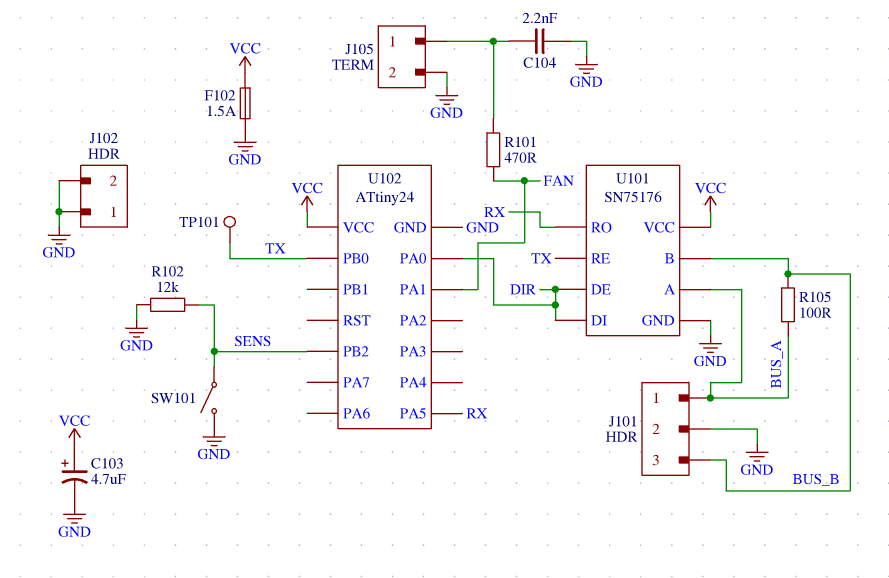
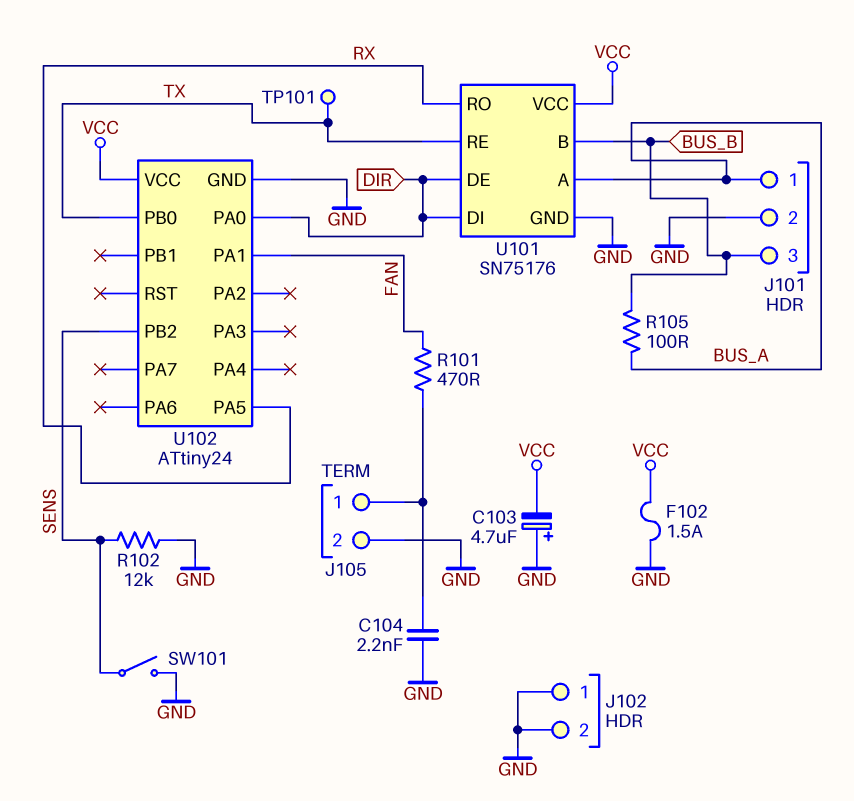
C103: 4.7uF (plus VCC, minus GND) -> 4.7uF (plus GND, minus VCC)

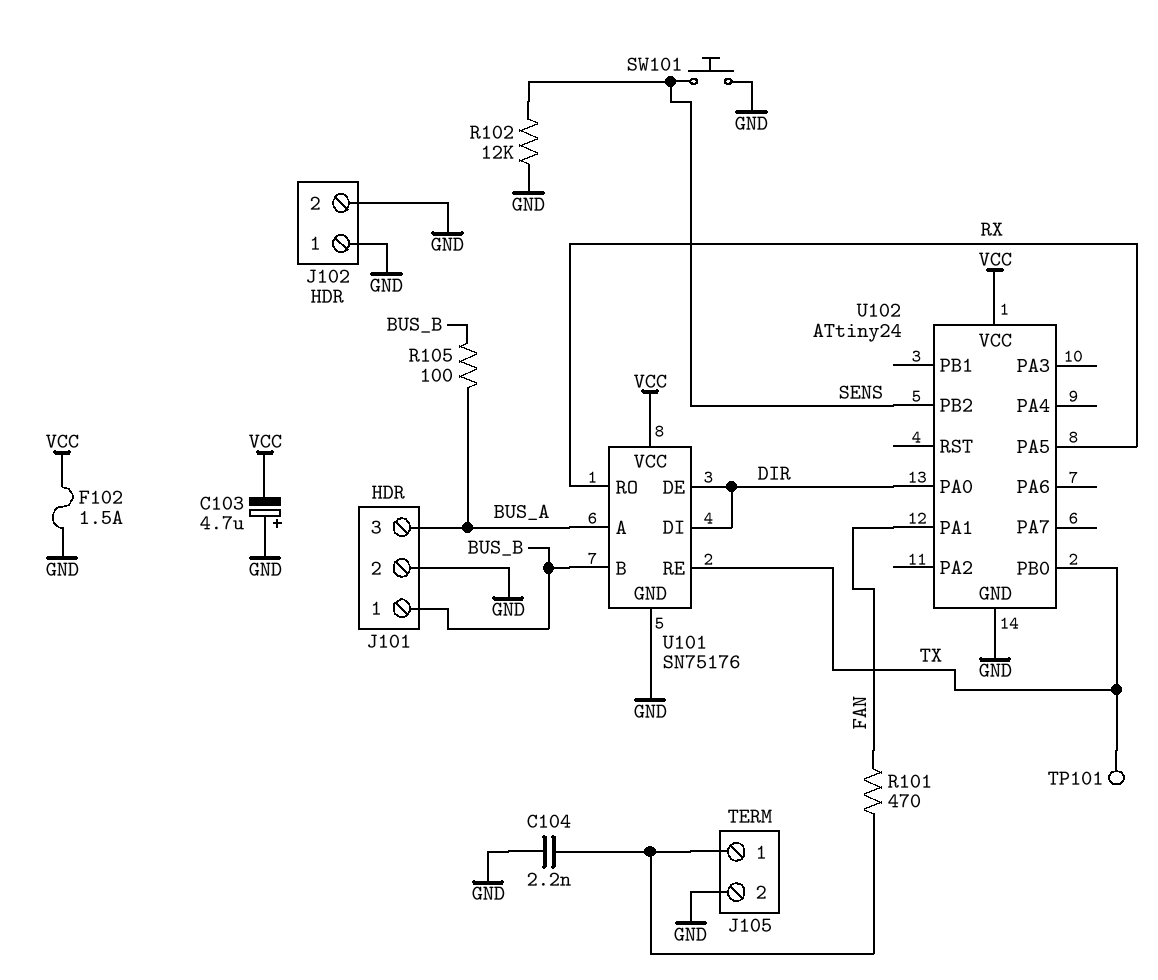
J101 pin 1: BUS_A -> BUS_B
J101 pin 3: BUS_B -> BUS_A
SW101: switch (GND, SENS) -> button (GND, SENS)

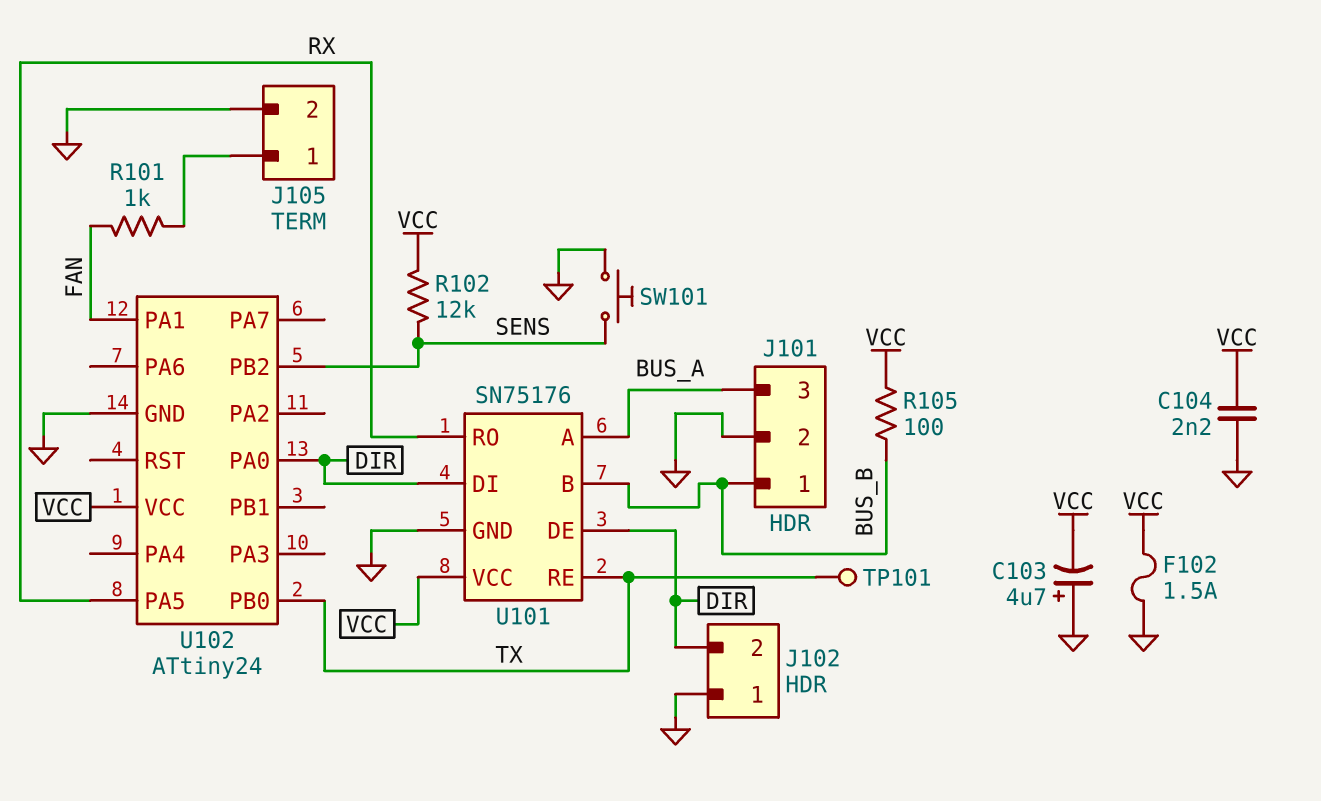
C104: 2.2nF (GND, J105/1) -> 2.2nF (GND, VCC)
J102 pin 2: GND -> DIR
R101: 470 (FAN, J105/1) -> 1k (FAN, J105/1)
R102: 12k (GND, SENS) -> 12k (SENS, VCC)
R105: 100 (BUS_A, BUS_B) -> 100 (BUS_B, VCC)

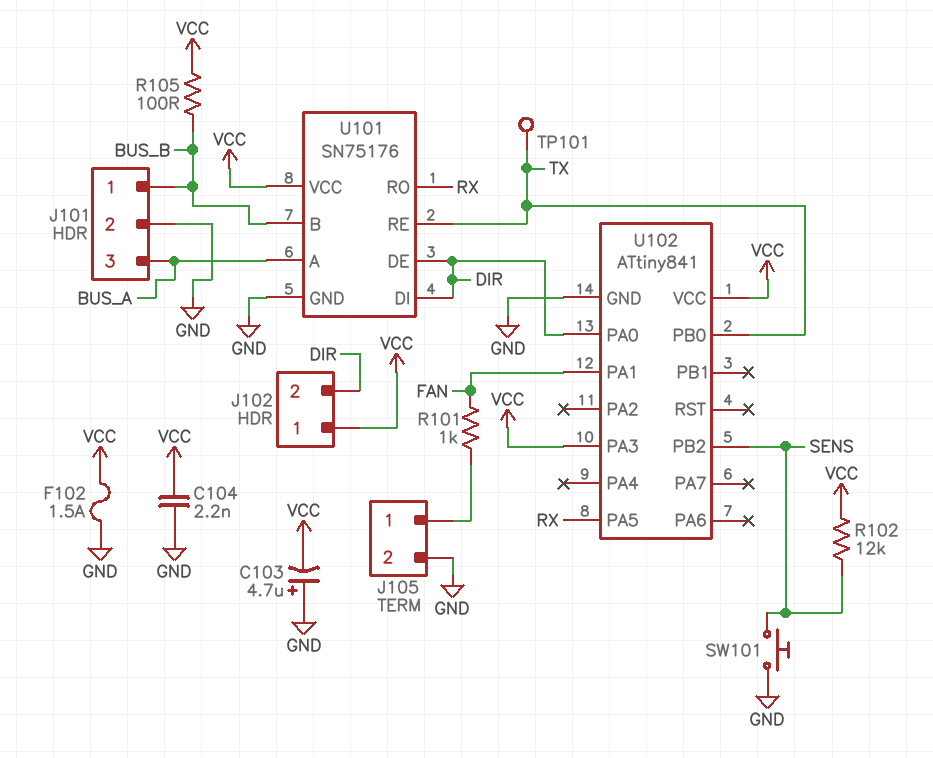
J102 pin 1: GND -> VCC
U102: ATtiny24 -> ATtiny841
U102 pin PA3: none -> VCC

